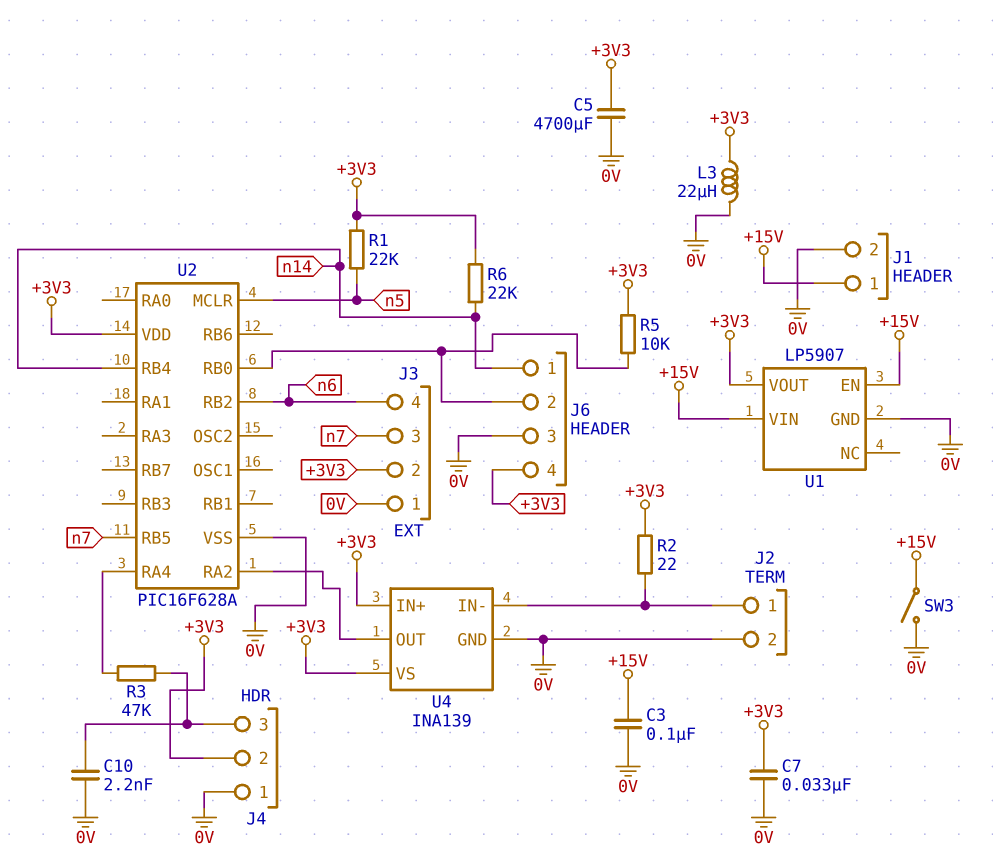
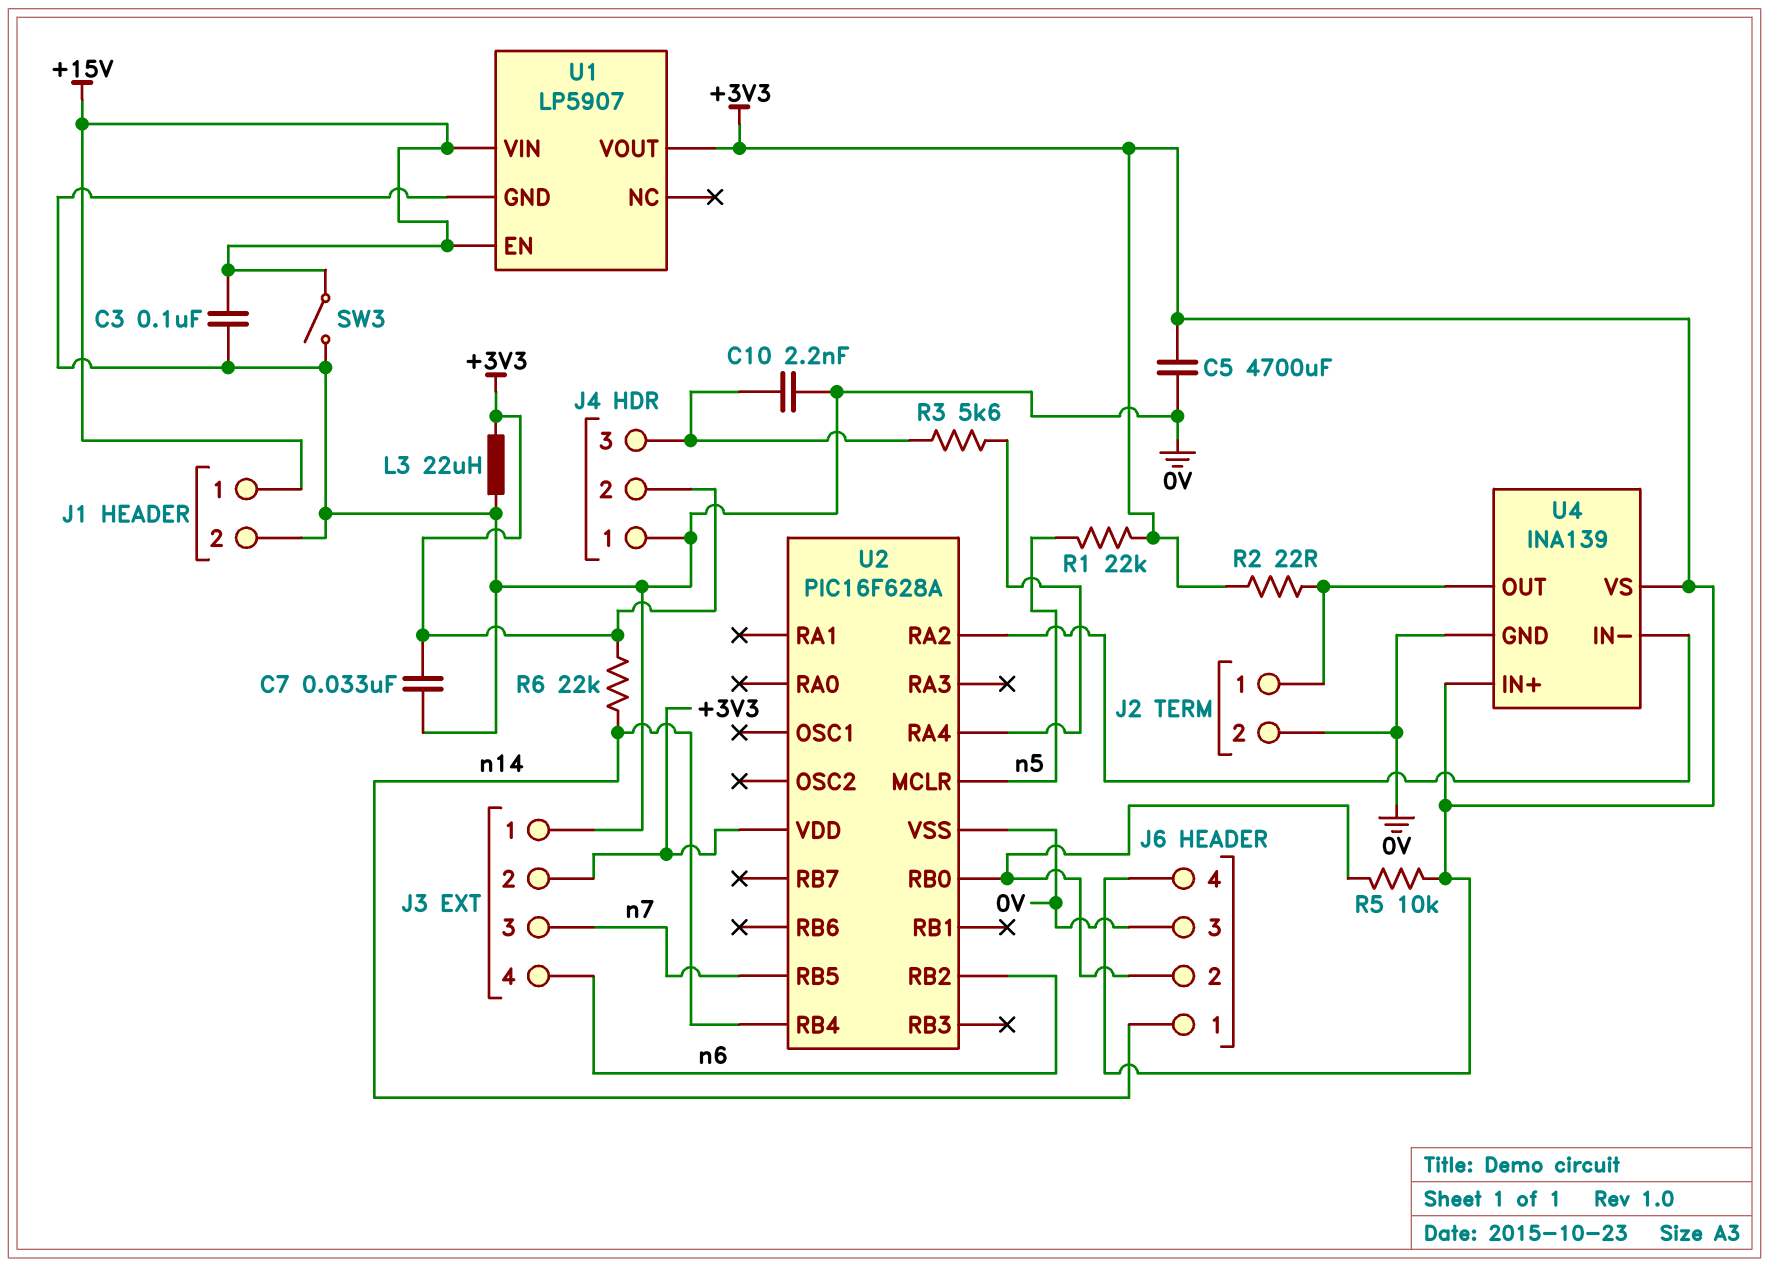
R3: 47k (J4/3, U2/RA4) -> 5.6k (J4/3, U2/RA4)
U4 pin IN-: J2/1 -> U2/RA2
U4 pin OUT: U2/RA2 -> J2/1

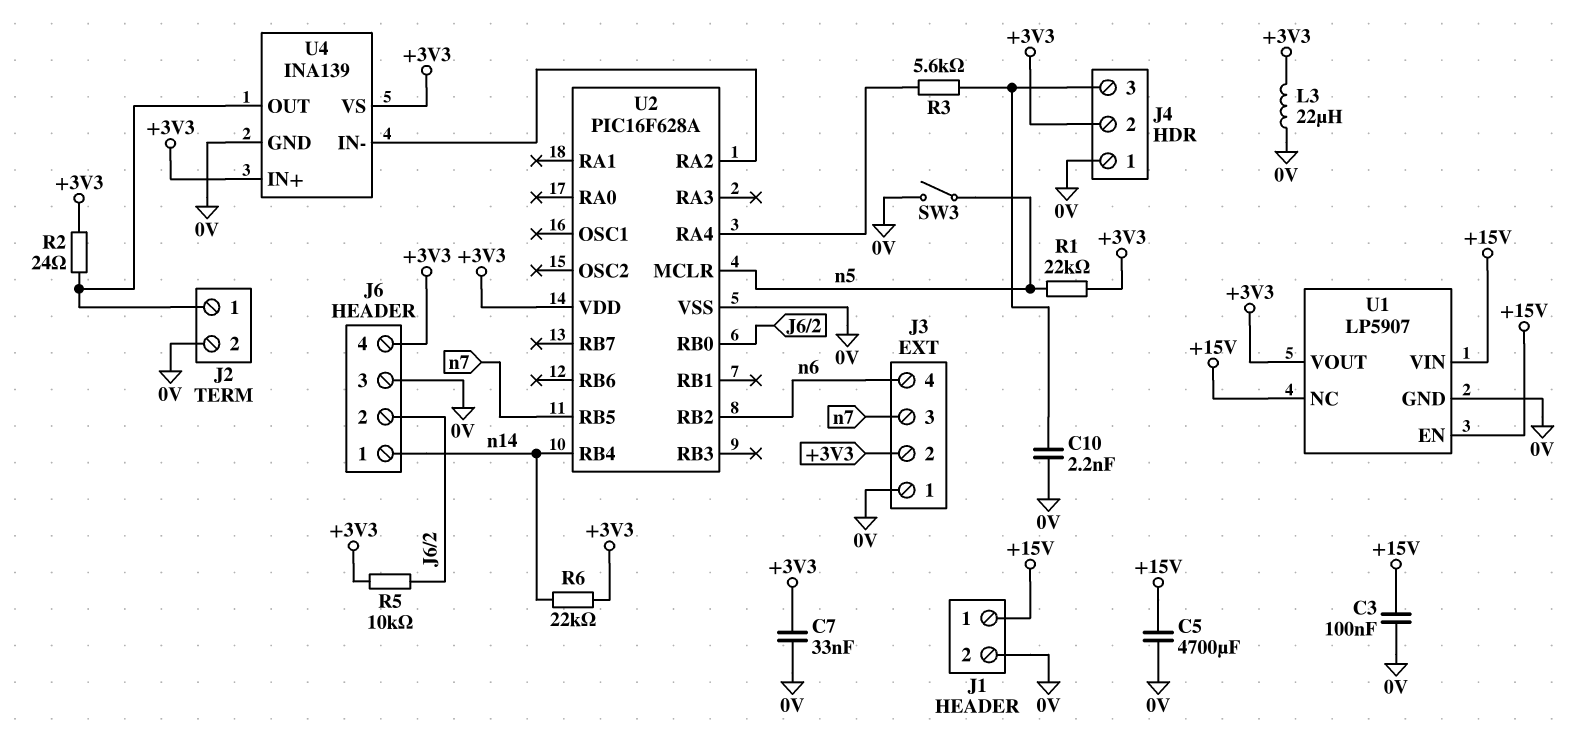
C5: 4700uF (+3V3, 0V) -> 4700uF (+15V, 0V)
R2: 22 (+3V3, J2/1) -> 24 (+3V3, J2/1)
SW3: switch (+15V, 0V) -> switch (0V, n5)
U1 pin NC: none -> +15V

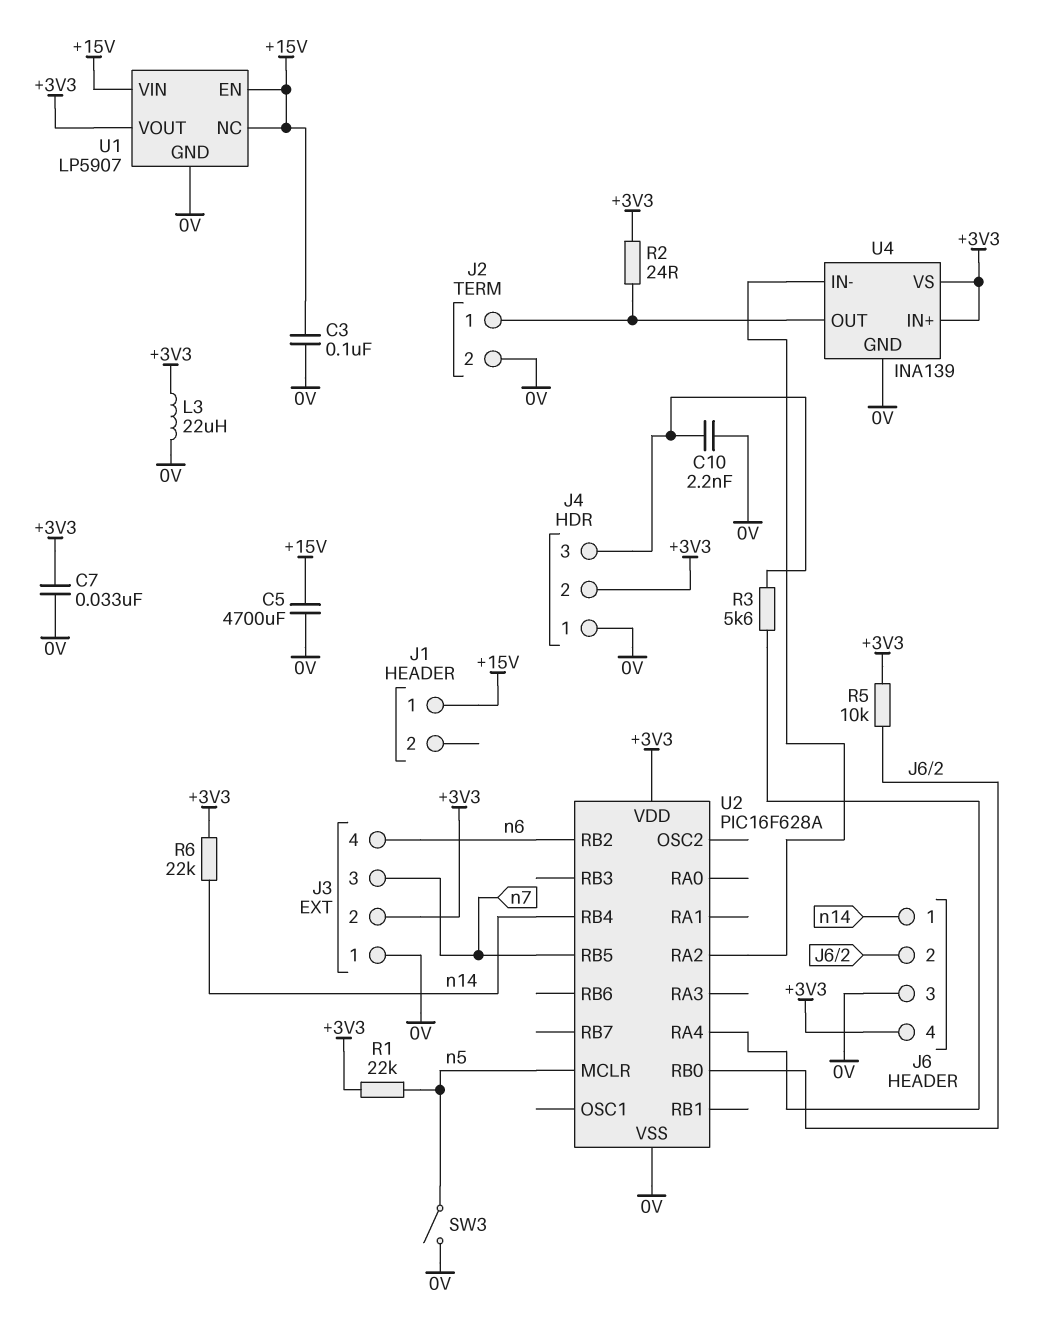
J1 pin 2: 0V -> none

